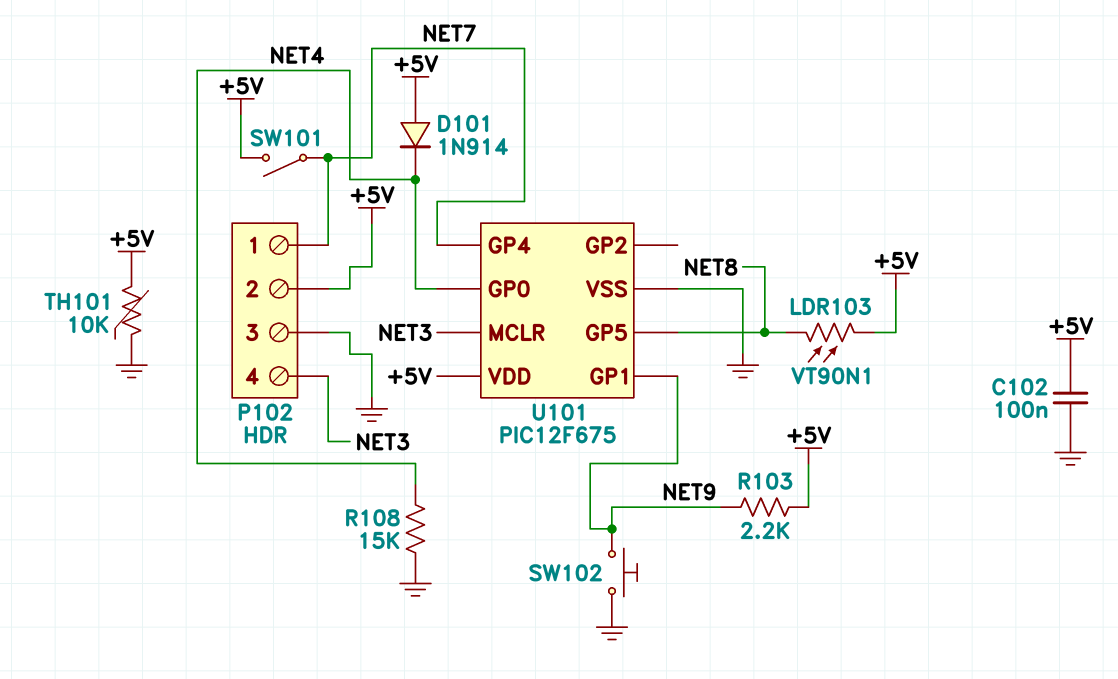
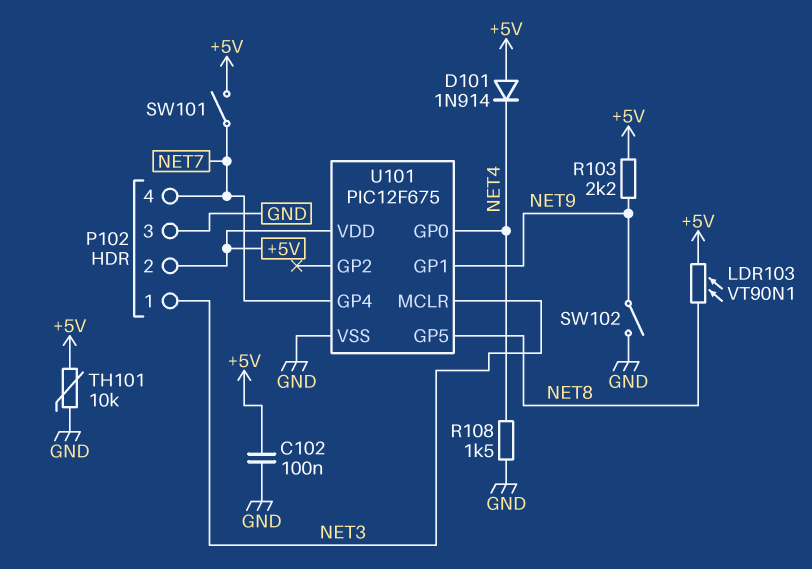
P102 pin 1: NET7 -> NET3
P102 pin 4: NET3 -> NET7
R108: 15k (GND, NET4) -> 1.5k (GND, NET4)
SW102: button (GND, NET9) -> switch (GND, NET9)

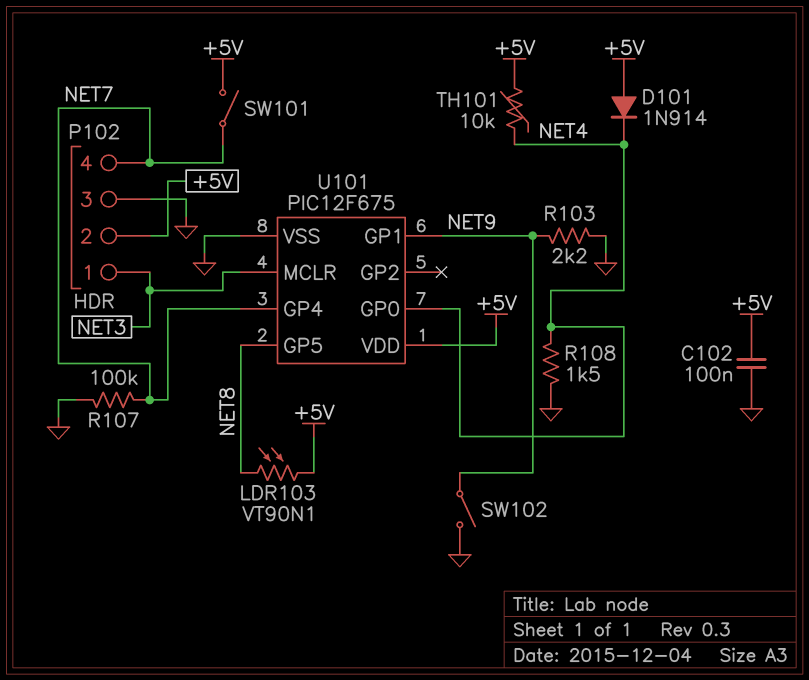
R103: 2.2k (+5V, NET9) -> 2.2k (GND, NET9)
R107: none -> 100k (GND, NET7)
TH101: 10k (+5V, GND) -> 10k (+5V, NET4)

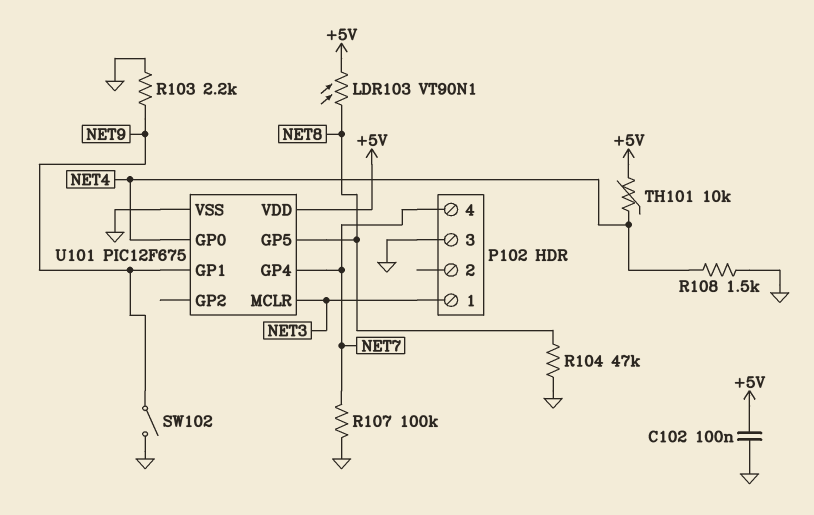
D101: diode 1N914 (A +5V, K NET4) -> none
P102 pin 2: +5V -> none
R104: none -> 47k (GND, NET8)
SW101: switch (+5V, NET7) -> none

